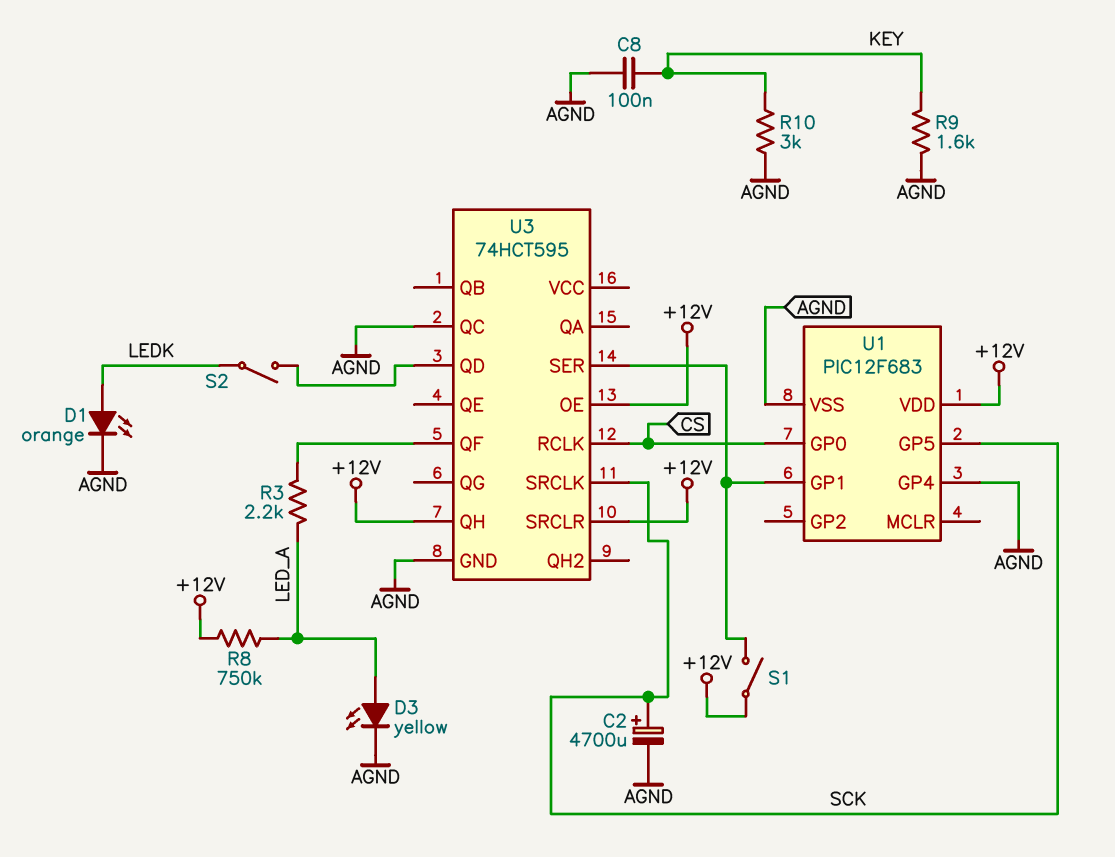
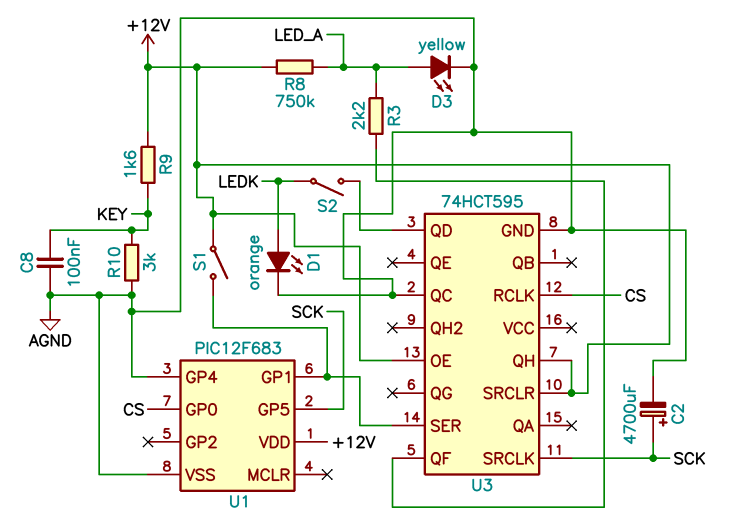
R9: 1.6k (AGND, KEY) -> 1.6k (+12V, KEY)

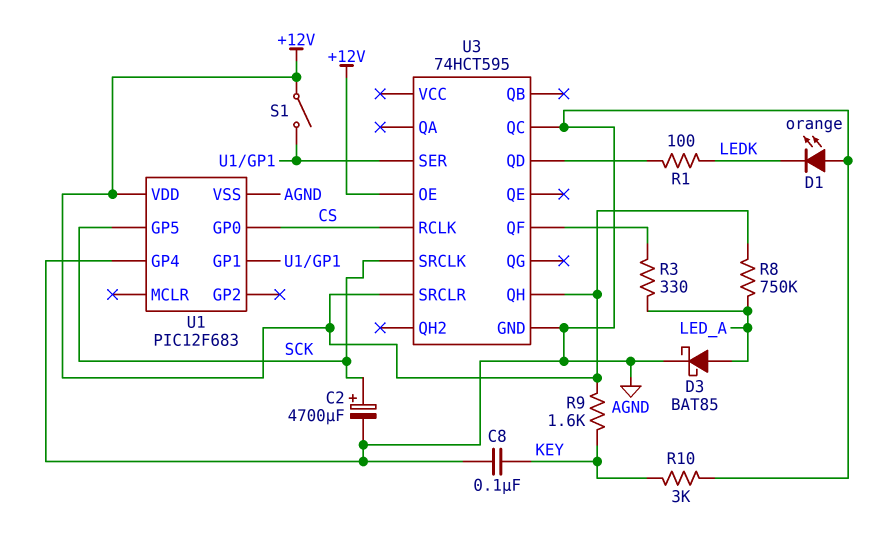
D1: LED orange (A LEDK, K AGND) -> LED orange (A AGND, K LEDK)
D3: LED yellow (A LED_A, K AGND) -> schottky BAT85 (A LED_A, K AGND)
R1: none -> 100 (LEDK, U3/QD)
R3: 2.2k (LED_A, U3/QF) -> 330 (LED_A, U3/QF)
S2: switch (LEDK, U3/QD) -> none

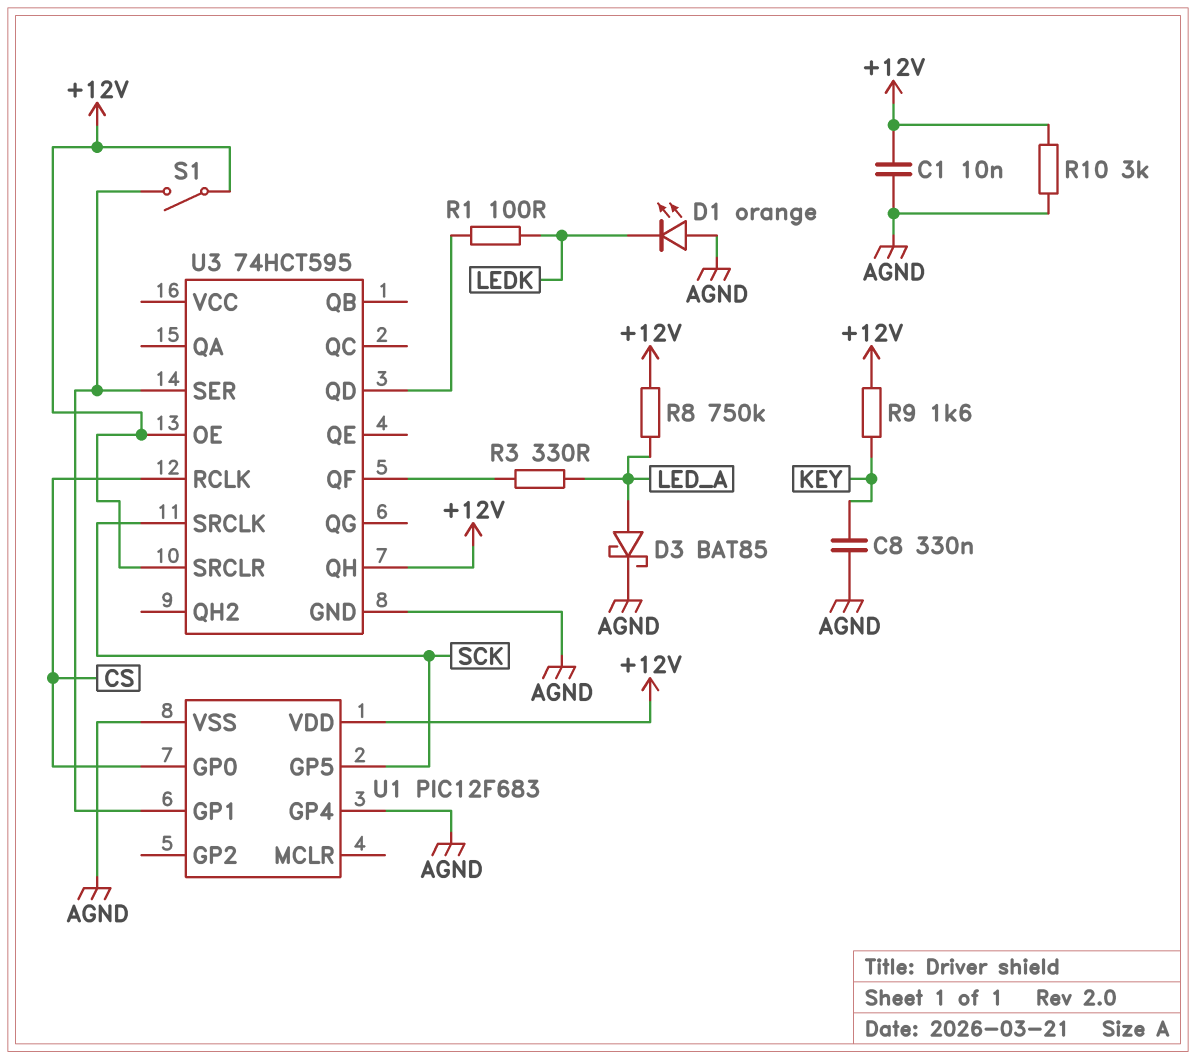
C1: none -> 10nF (+12V, AGND)
C2: 4700uF (plus SCK, minus AGND) -> none
C8: 100nF (AGND, KEY) -> 330nF (AGND, KEY)
R10: 3k (AGND, KEY) -> 3k (+12V, AGND)
U3 pin QC: AGND -> none

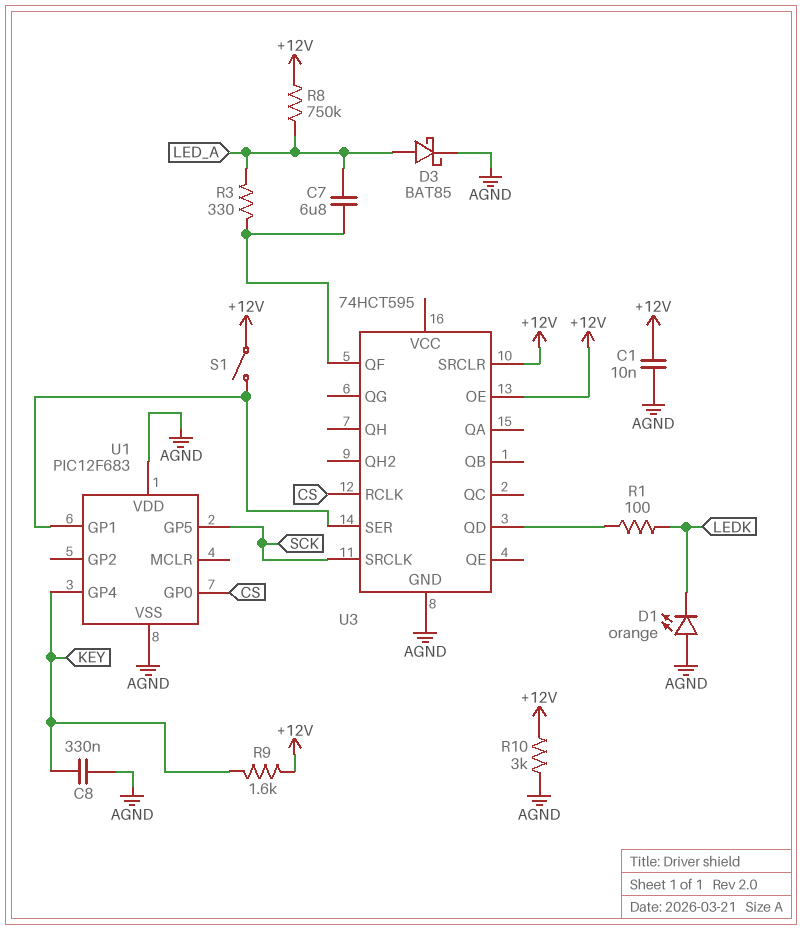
C7: none -> 6.8uF (LED_A, U3/QF)
U1 pin GP4: AGND -> KEY
U1 pin VDD: +12V -> AGND
U3 pin QH: +12V -> none

